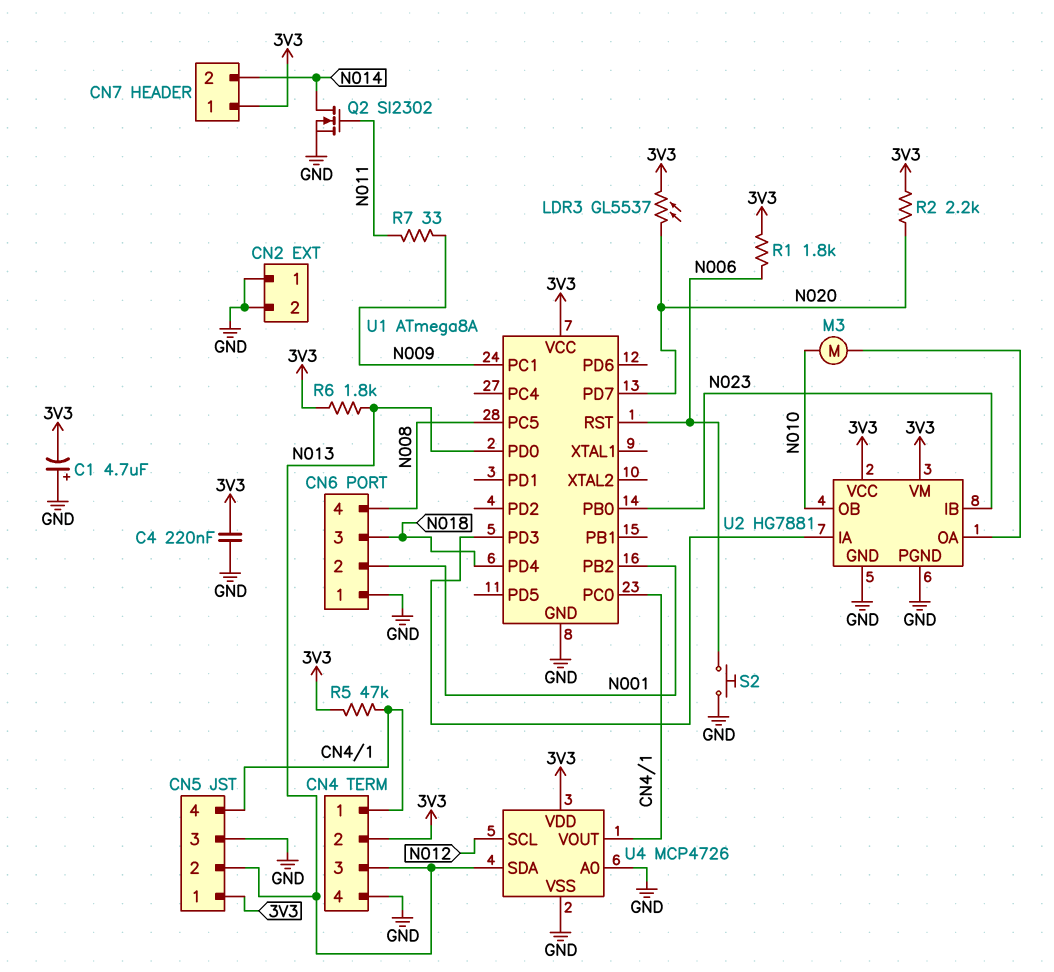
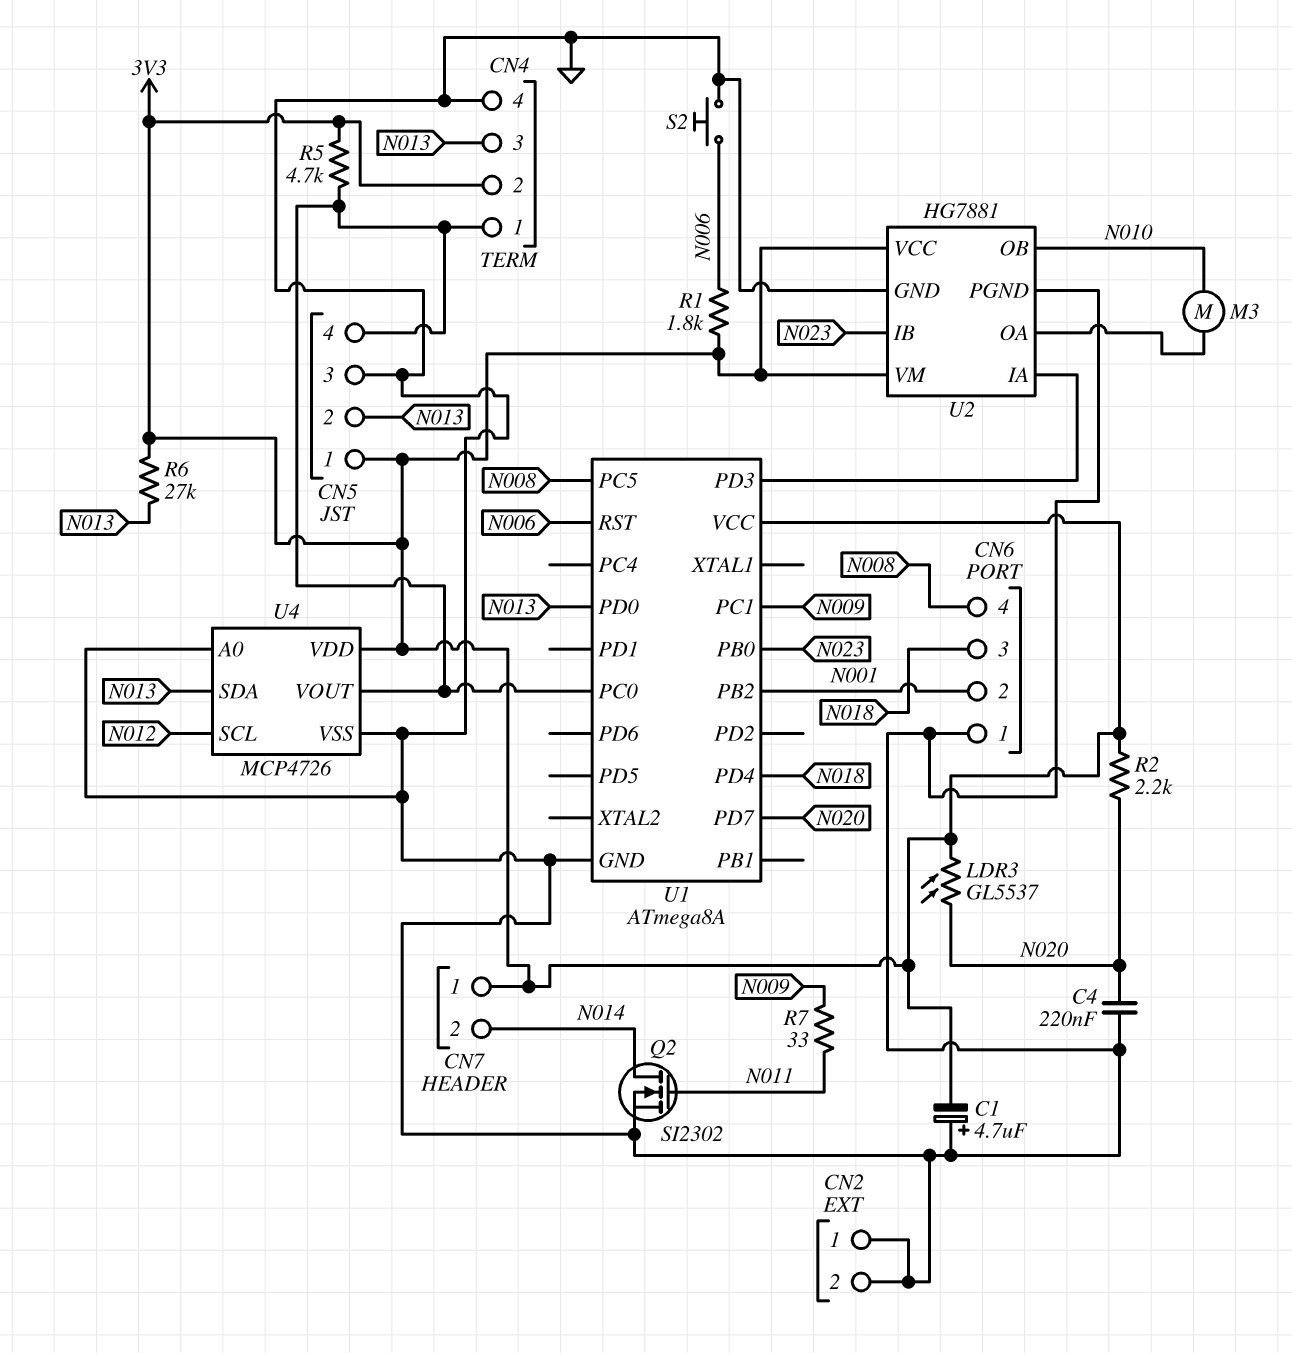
C4: 220nF (3V3, GND) -> 220nF (GND, N020)
R5: 47k (3V3, CN4/1) -> 4.7k (3V3, CN4/1)
R6: 1.8k (3V3, N013) -> 27k (3V3, N013)

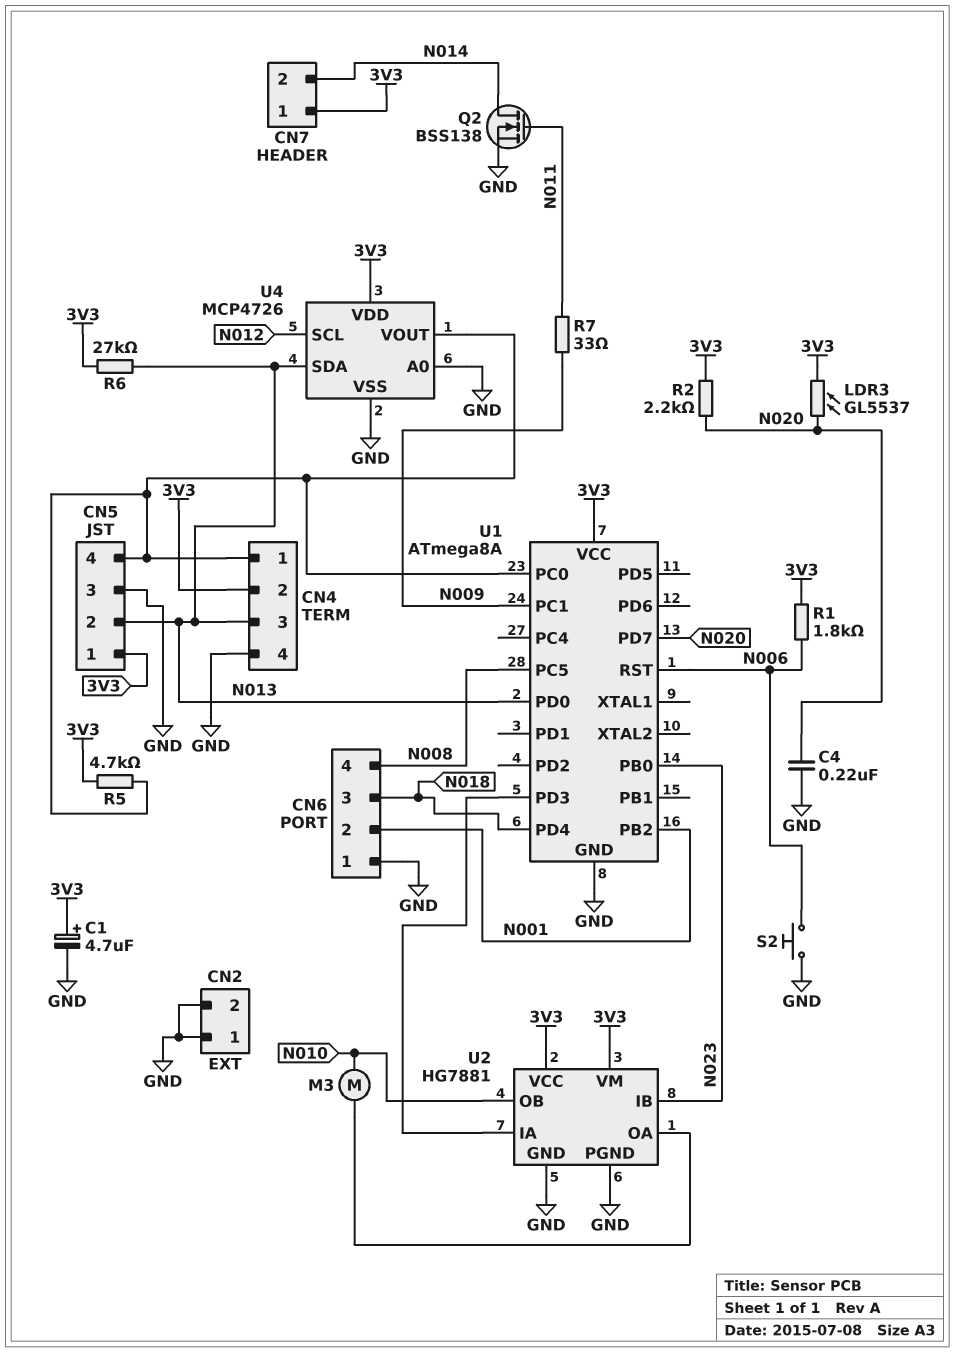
C1: 4.7uF (plus GND, minus 3V3) -> 4.7uF (plus 3V3, minus GND)
Q2: NMOS SI2302 (G N011, D N014, S GND) -> NMOS BSS138 (G N011, D N014, S GND)

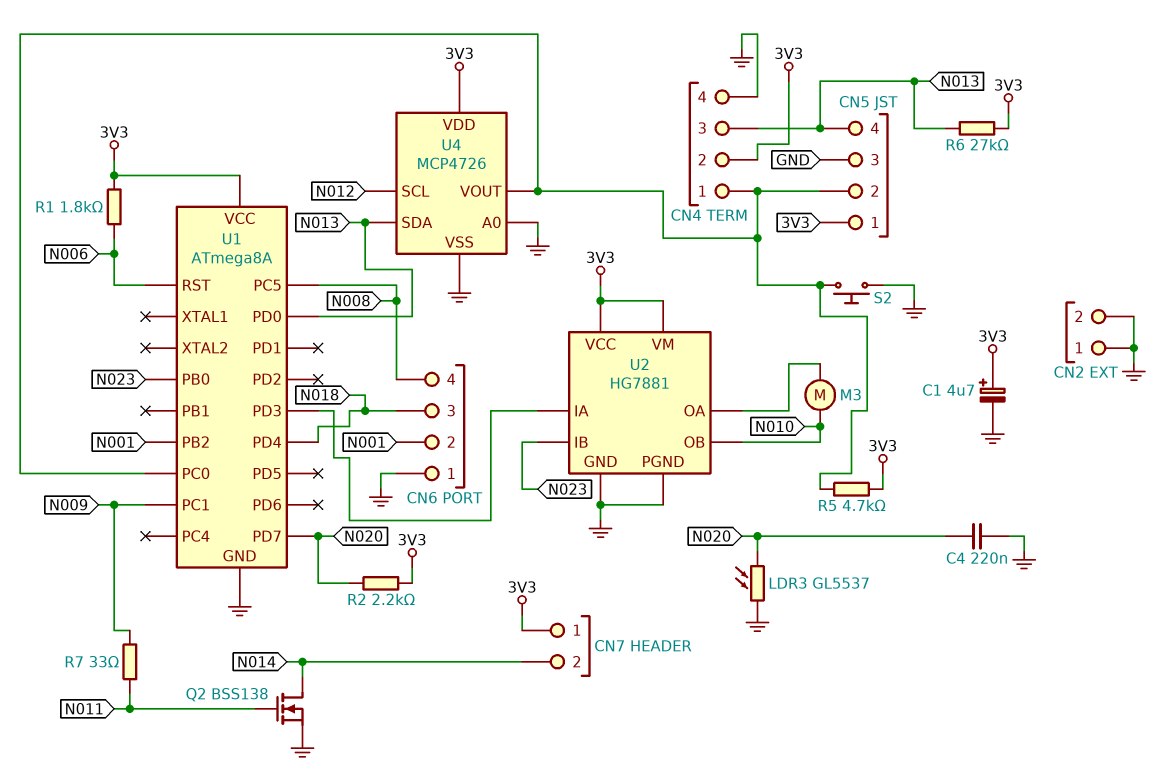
CN5 pin 2: N013 -> CN4/1
CN5 pin 4: CN4/1 -> N013
LDR3: GL5537 (3V3, N020) -> GL5537 (GND, N020)
S2: button (GND, N006) -> button (CN4/1, GND)

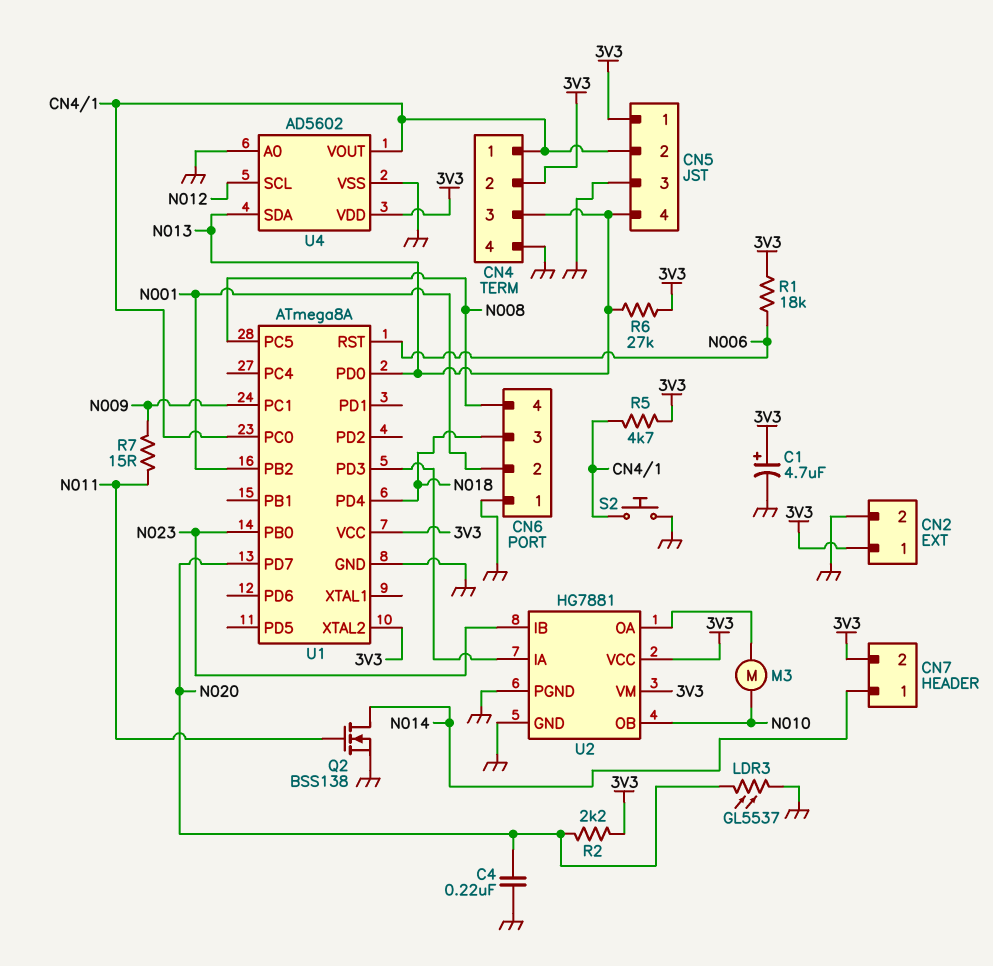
CN2 pin 1: GND -> 3V3
CN7 pin 1: 3V3 -> N014
CN7 pin 2: N014 -> 3V3
R1: 1.8k (3V3, N006) -> 18k (3V3, N006)
R7: 33 (N009, N011) -> 15 (N009, N011)
U1 pin XTAL2: none -> 3V3
U4: MCP4726 -> AD5602

